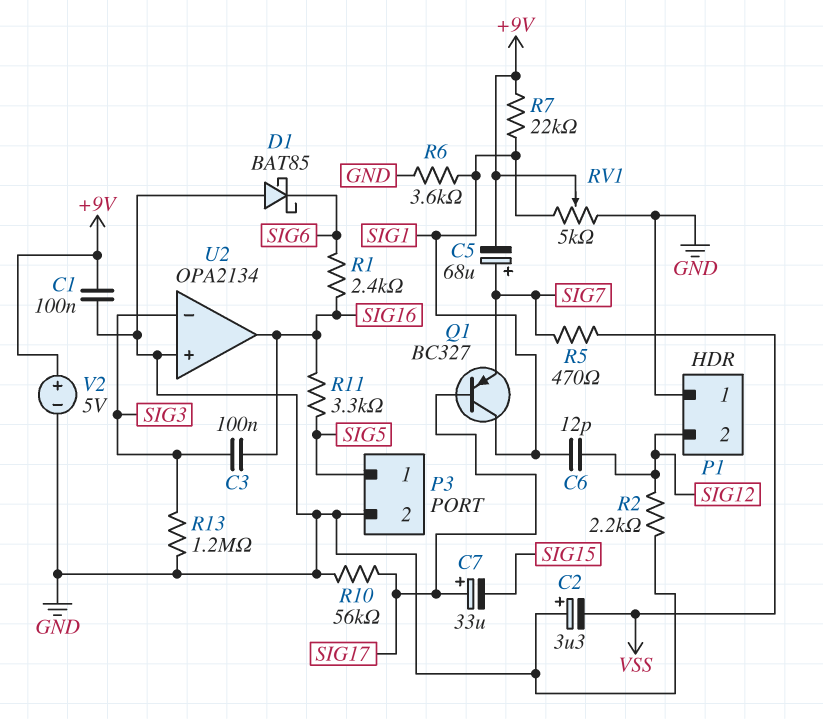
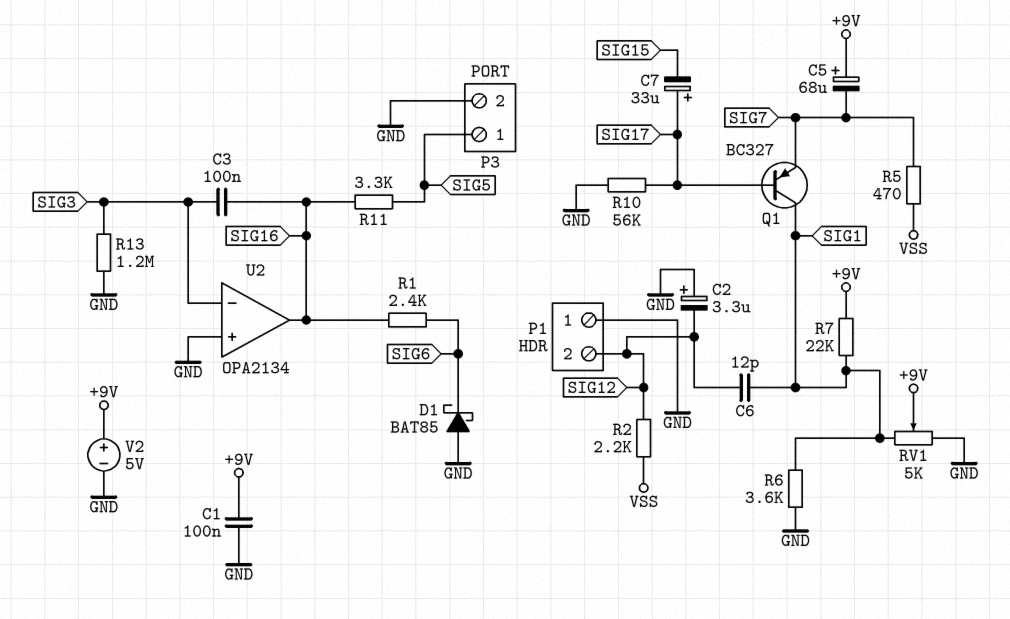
C2: 3.3uF (plus GND, minus VSS) -> 3.3uF (plus GND, minus SIG12)
C5: 68uF (plus SIG7, minus +9V) -> 68uF (plus +9V, minus SIG7)
R2: 2.2k (GND, SIG12) -> 2.2k (SIG12, VSS)

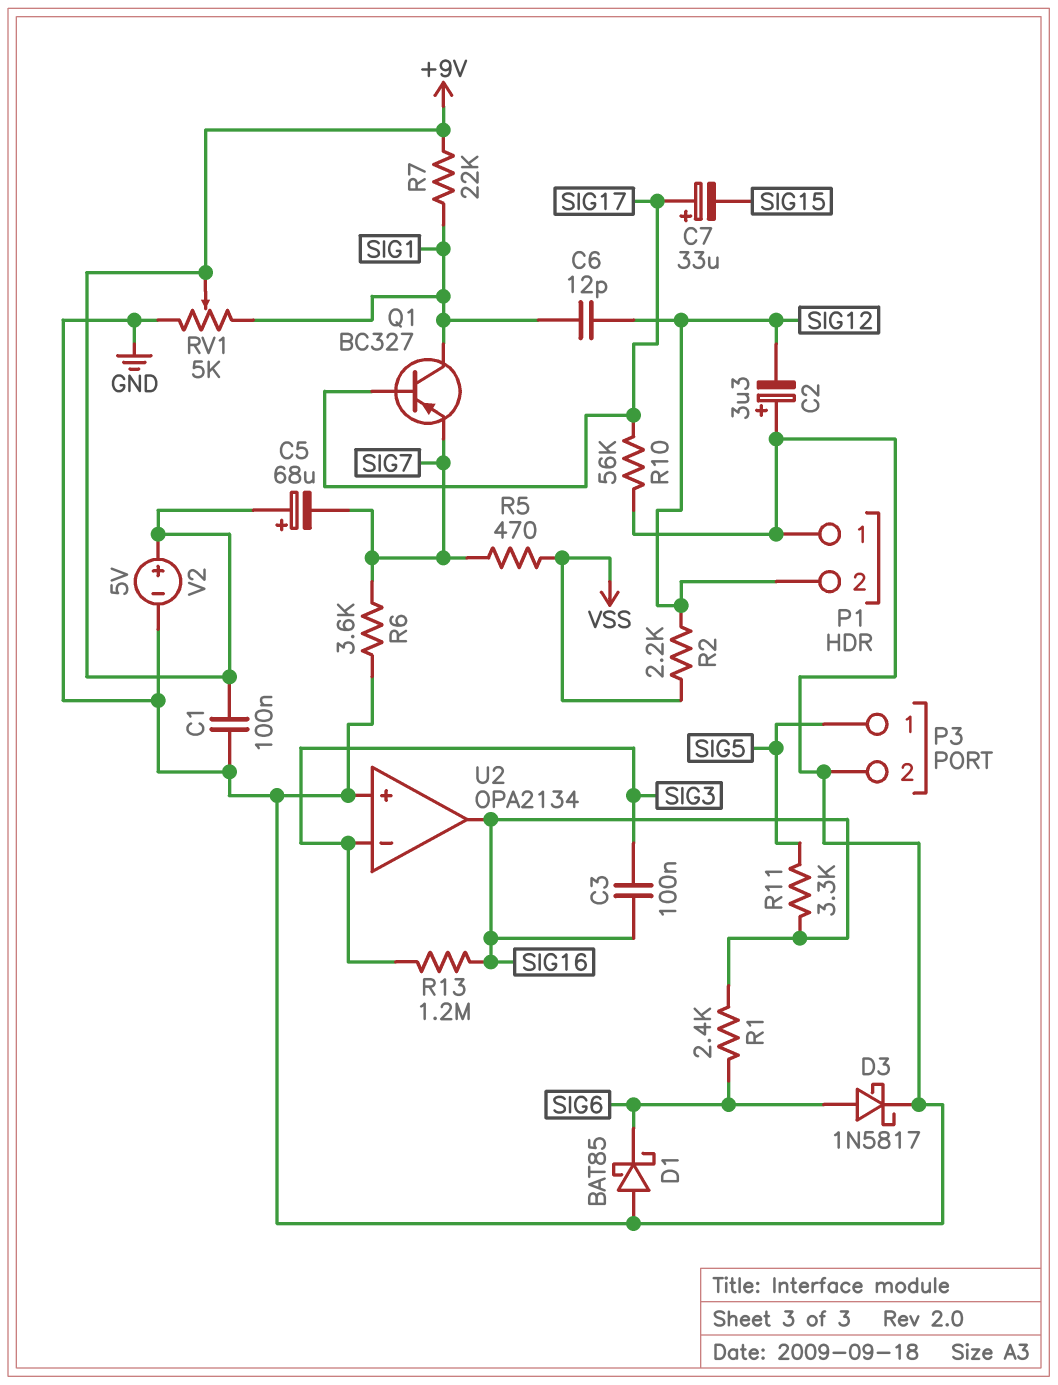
D3: none -> schottky 1N5817 (A SIG6, K GND)
R6: 3.6k (GND, SIG1) -> 3.6k (GND, SIG7)
R13: 1.2M (GND, SIG3) -> 1.2M (SIG3, SIG16)

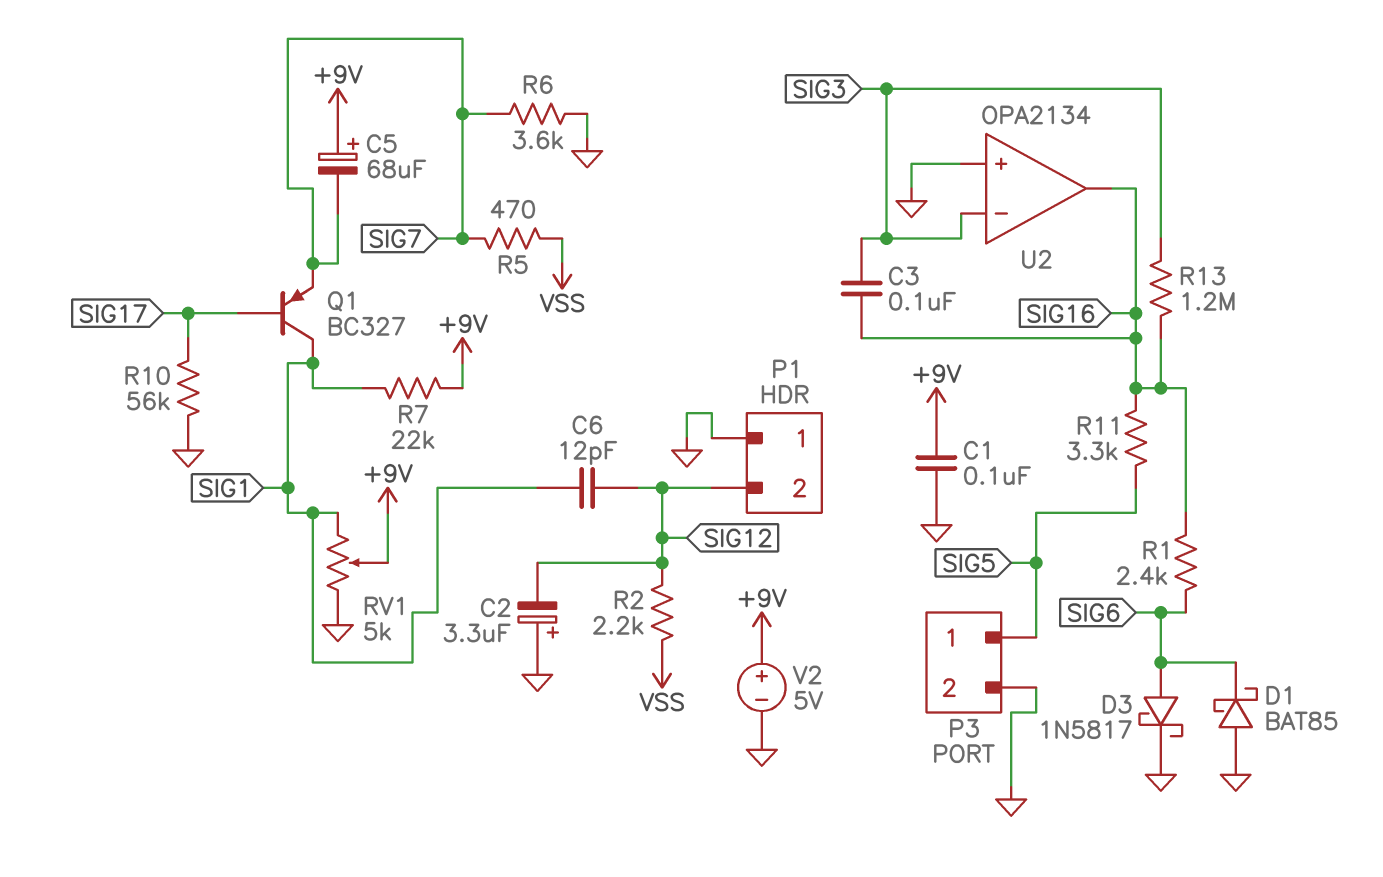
C7: 33uF (plus SIG17, minus SIG15) -> none

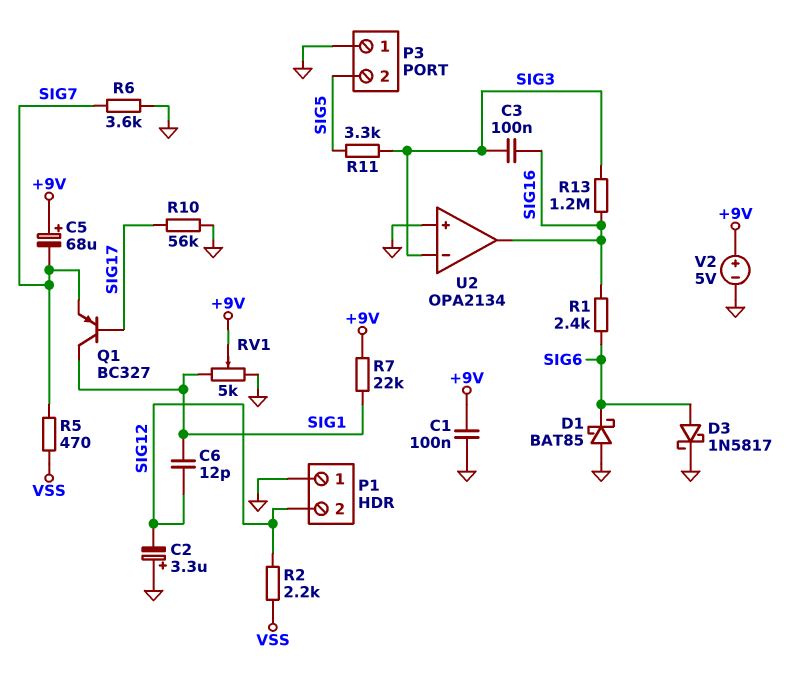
P3 pin 1: SIG5 -> GND
P3 pin 2: GND -> SIG5
R11: 3.3k (SIG5, SIG16) -> 3.3k (SIG3, SIG5)

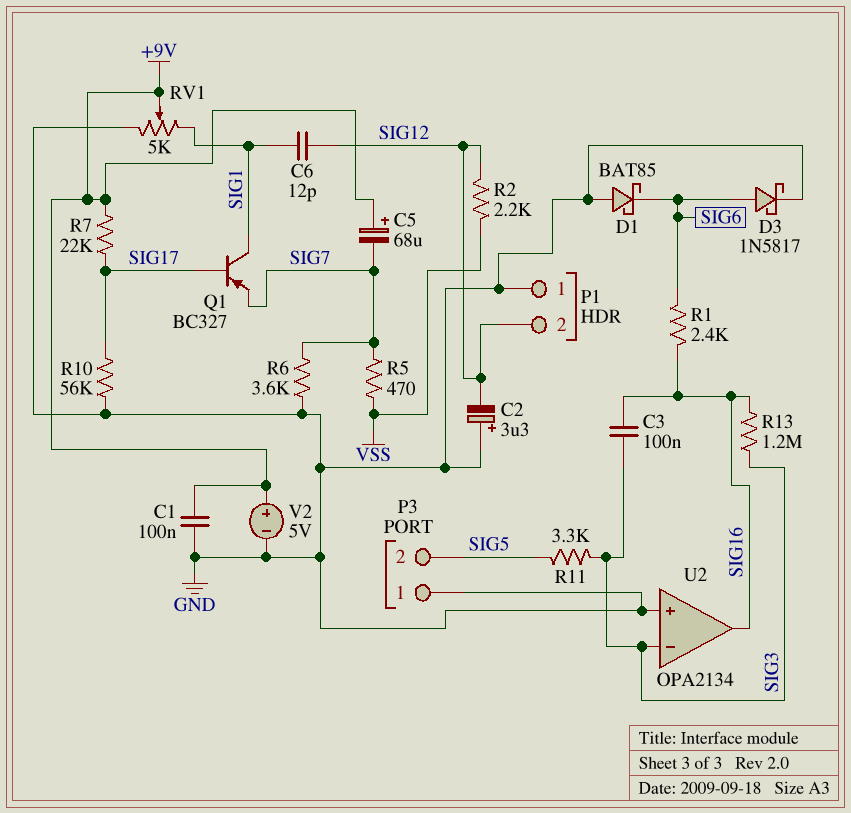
R7: 22k (+9V, SIG1) -> 22k (+9V, SIG17)

